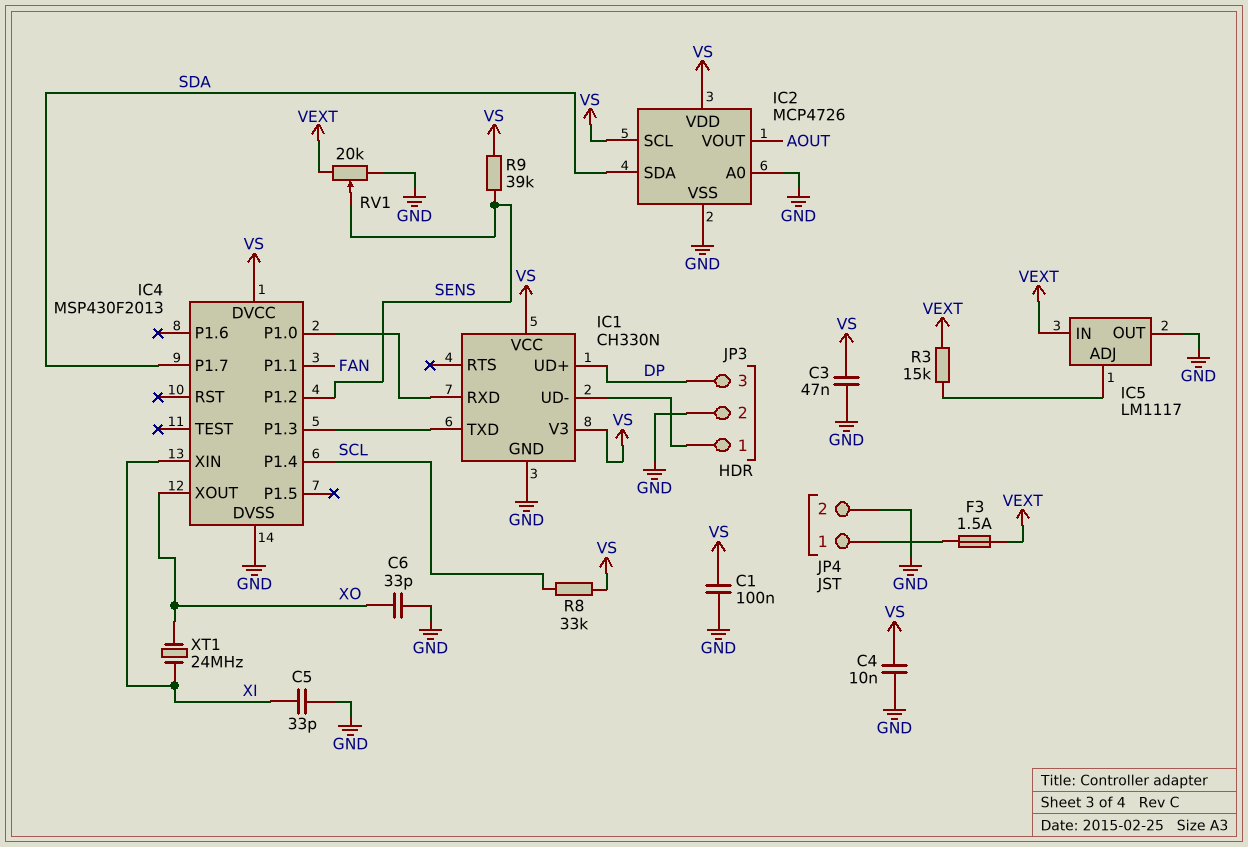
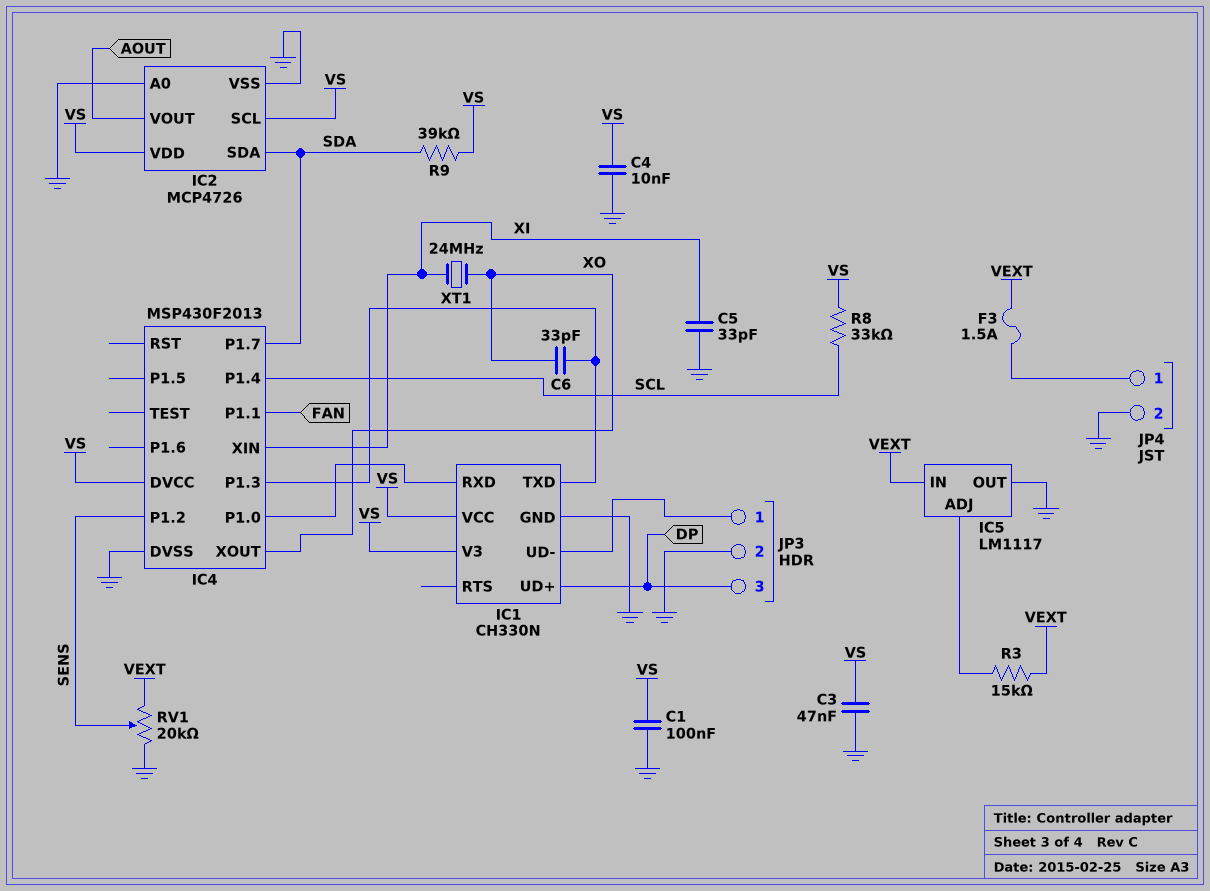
C6: 33pF (GND, XO) -> 33pF (IC1/TXD, XO)
R9: 39k (SENS, VS) -> 39k (SDA, VS)

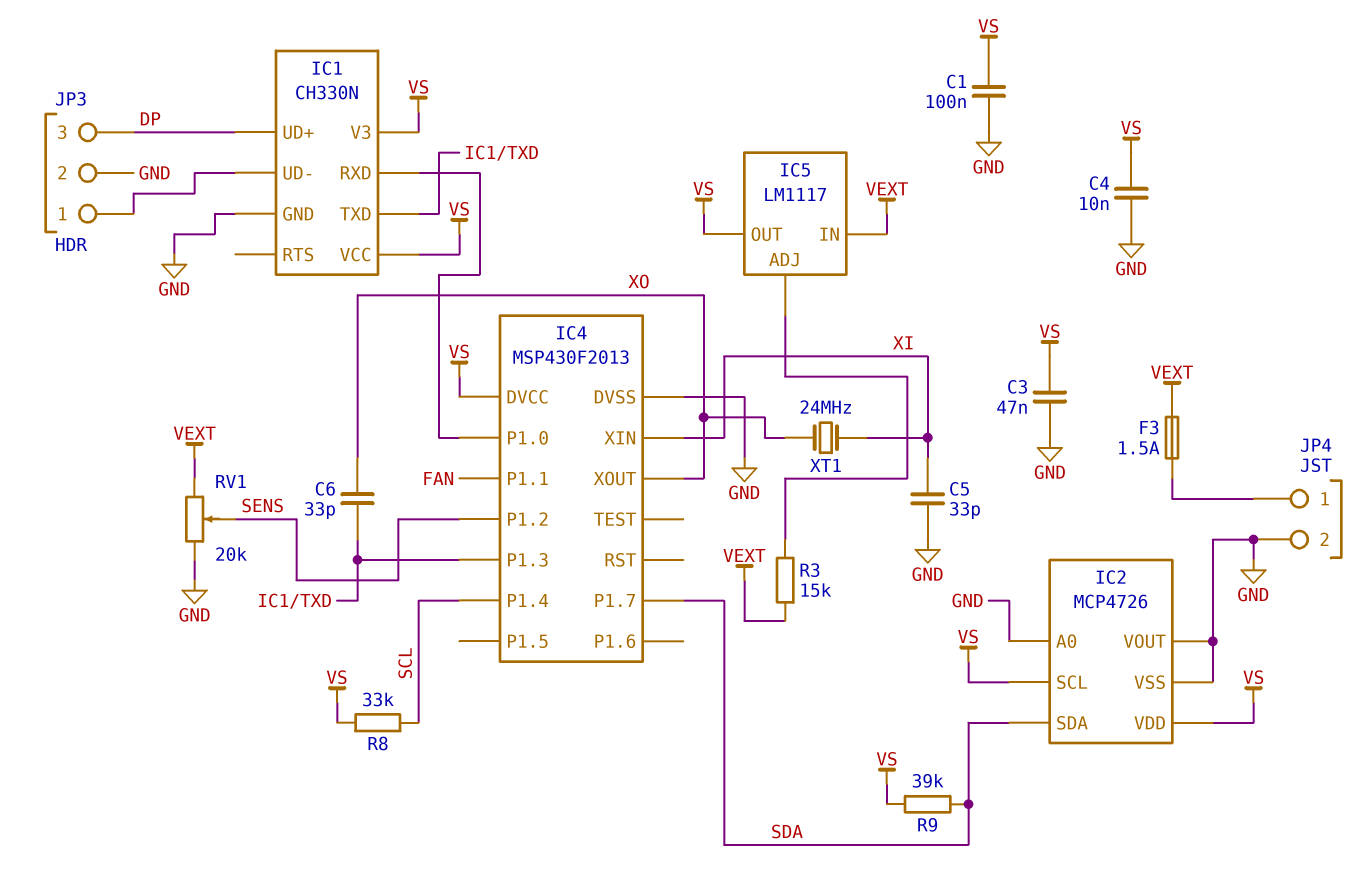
IC2 pin VOUT: AOUT -> GND
IC5 pin OUT: GND -> VS

